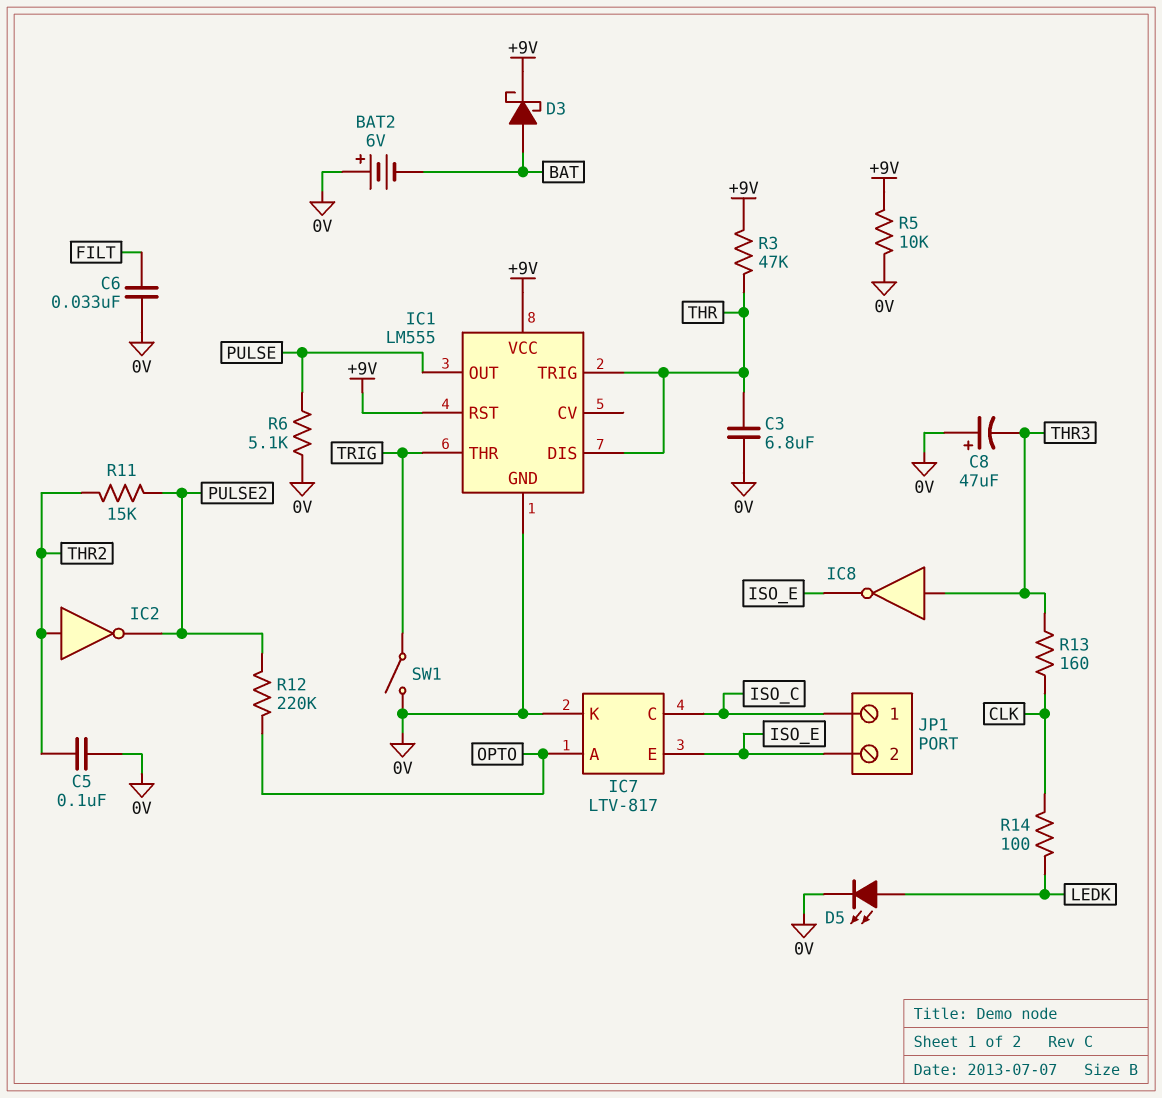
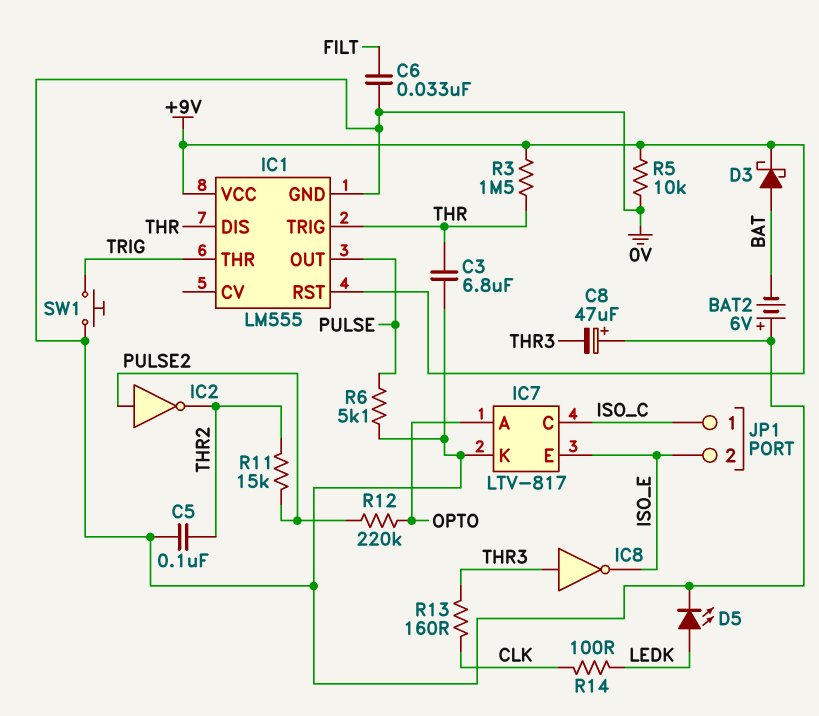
IC2: NOT (in THR2, out PULSE2) -> NOT (in PULSE2, out THR2)
R3: 47k (+9V, THR) -> 1.5M (+9V, THR)
SW1: switch (0V, TRIG) -> button (0V, TRIG)

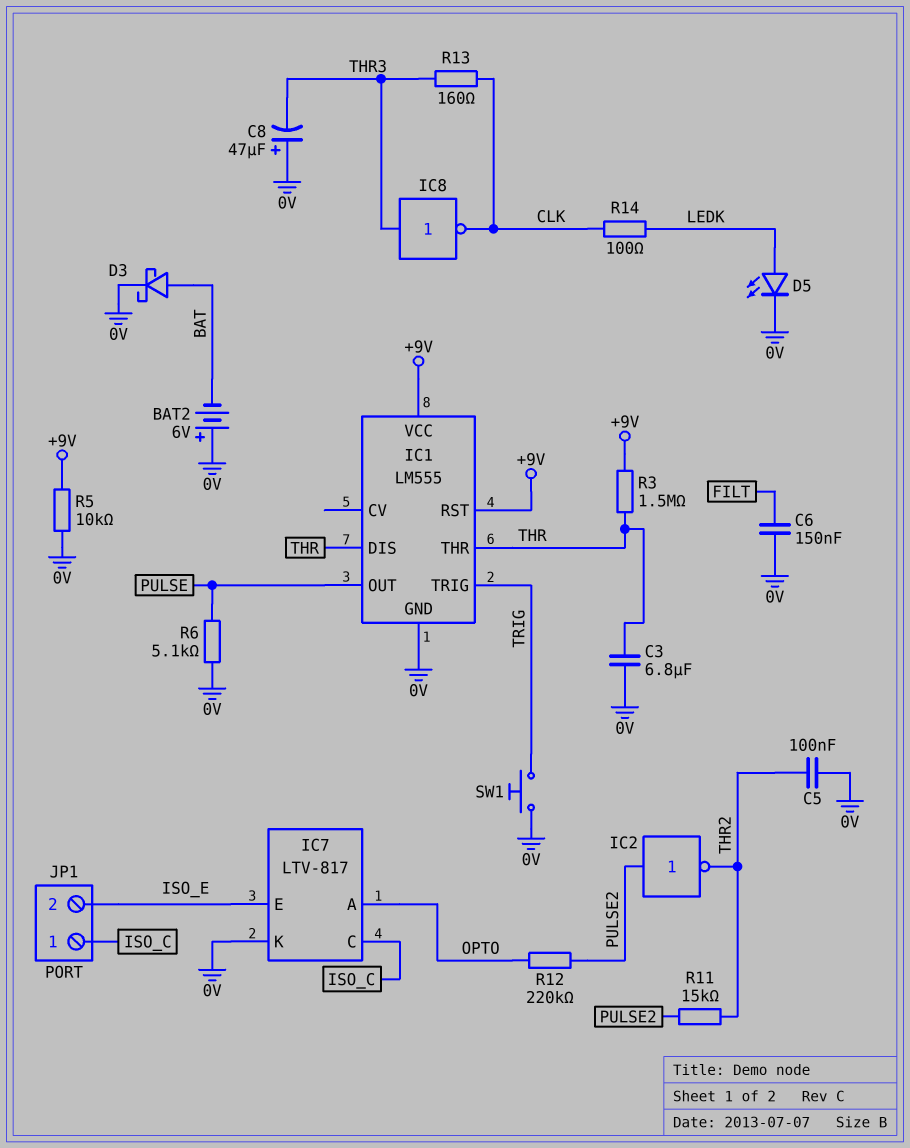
C6: 33nF (0V, FILT) -> 150nF (0V, FILT)
D3: schottky (A BAT, K +9V) -> schottky (A BAT, K 0V)
IC1 pin THR: TRIG -> THR
IC1 pin TRIG: THR -> TRIG
IC8: NOT (in THR3, out ISO_E) -> NOT (in THR3, out CLK)

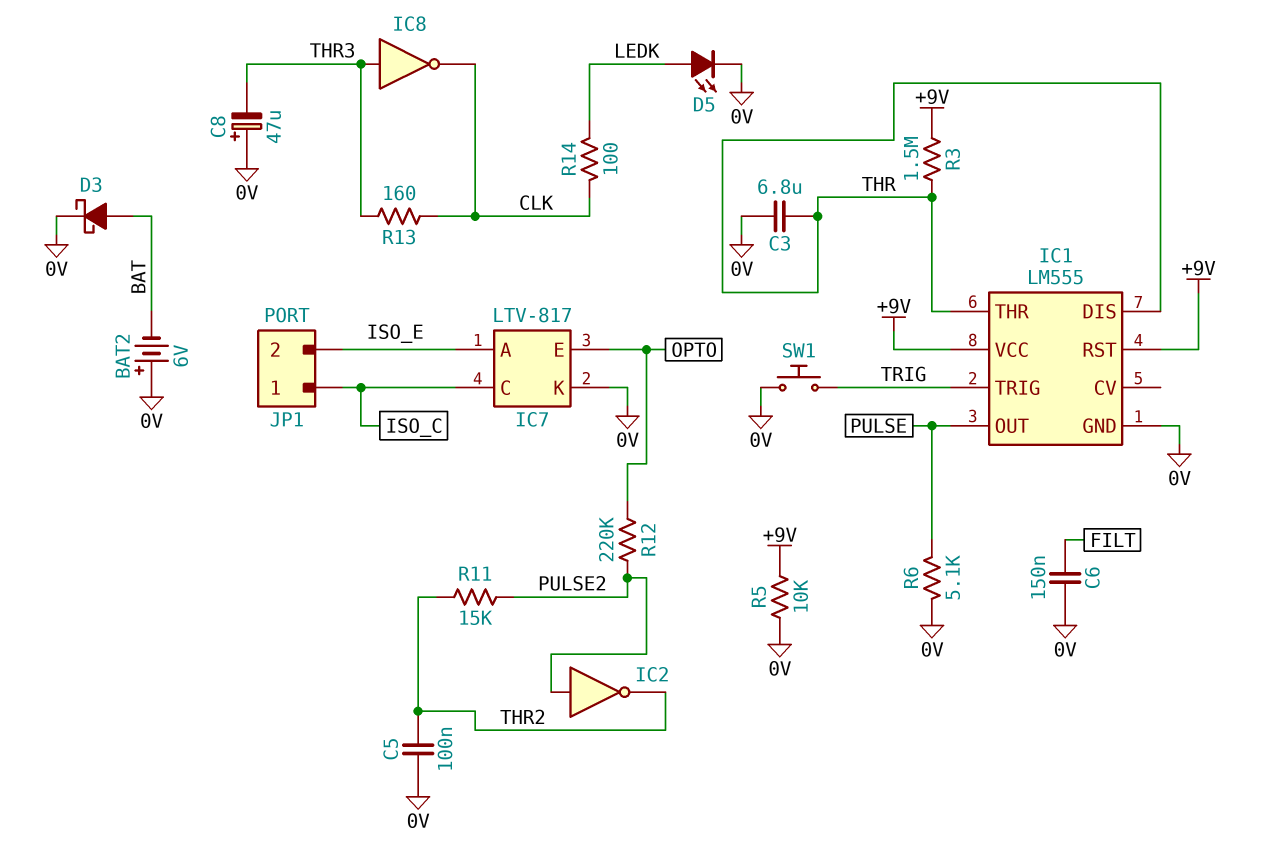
IC7 pin A: OPTO -> ISO_E
IC7 pin E: ISO_E -> OPTO

